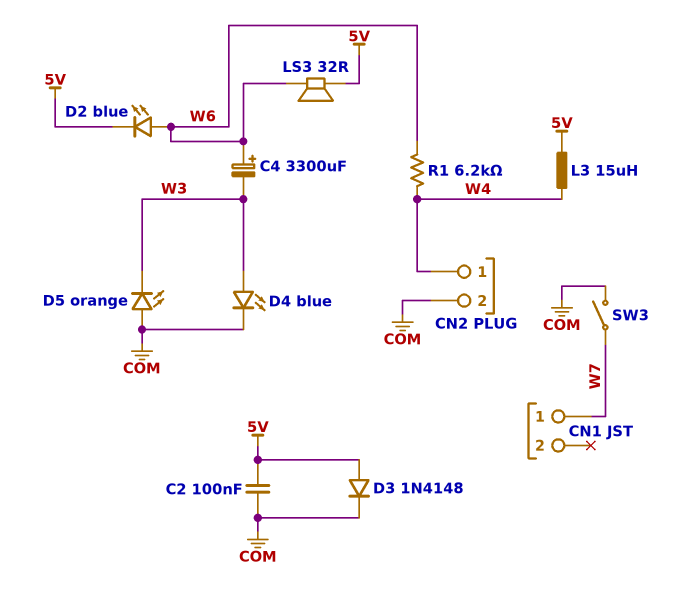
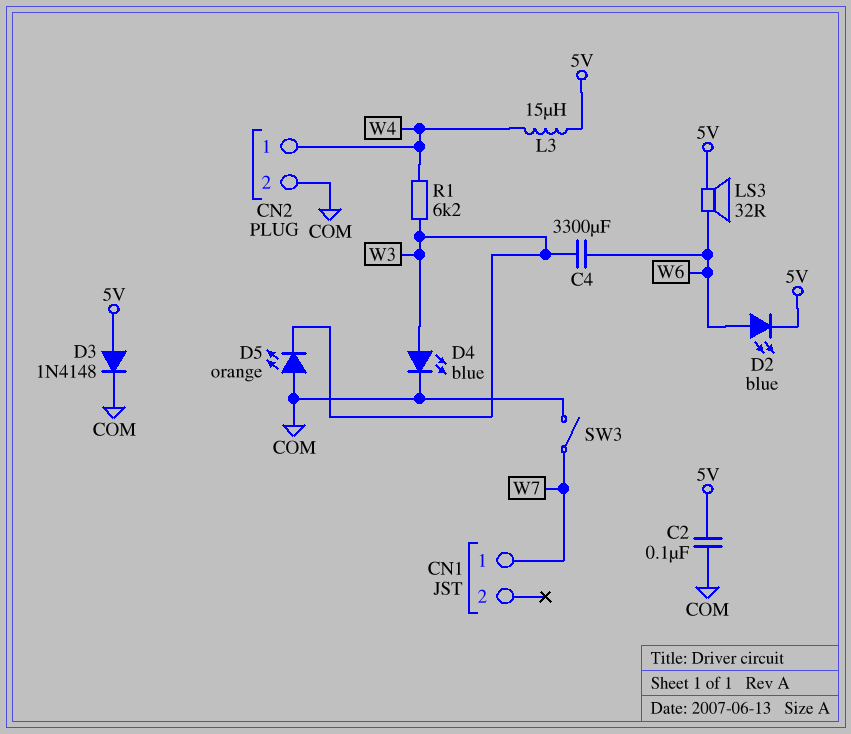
C4: 3300uF (plus W6, minus W3) -> 3300uF (W3, W6)
R1: 6.2k (W4, W6) -> 6.2k (W3, W4)

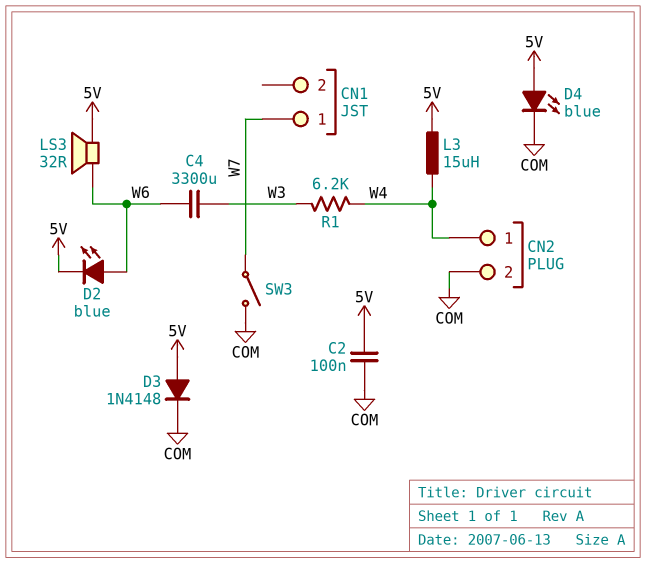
D4: LED blue (A W3, K COM) -> LED blue (A 5V, K COM)
D5: LED orange (A COM, K W3) -> none

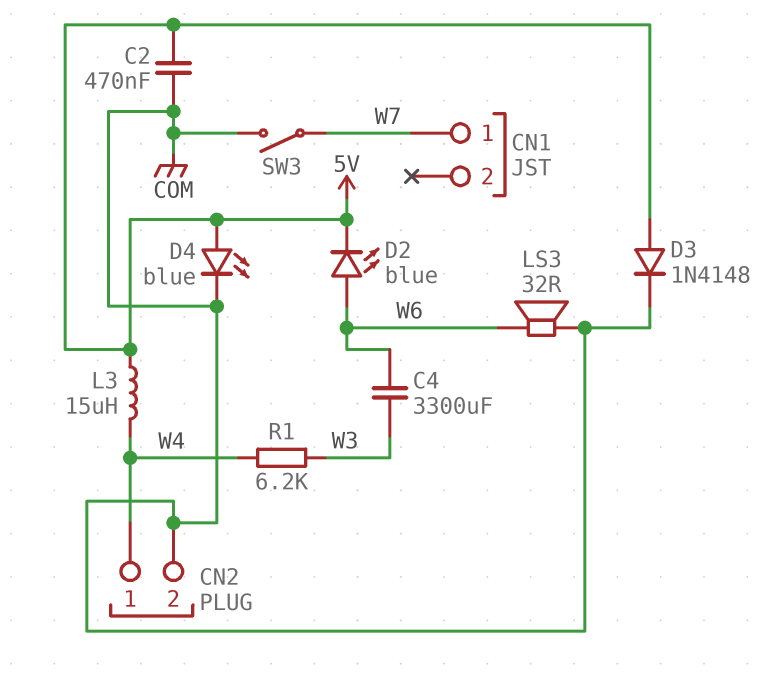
C2: 100nF (5V, COM) -> 470nF (5V, COM)
LS3: speaker 32R (5V, W6) -> speaker 32R (COM, W6)

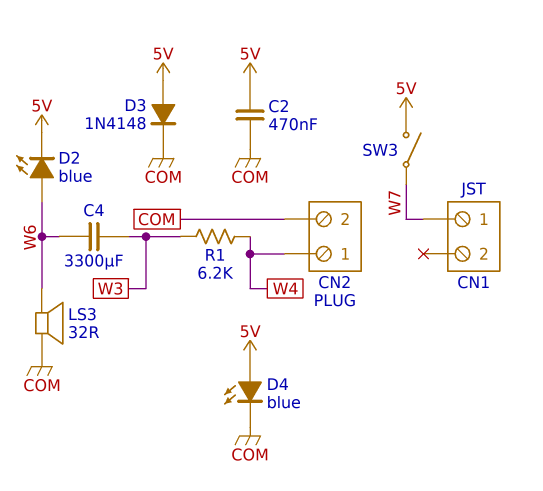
L3: 15uH (5V, W4) -> none
SW3: switch (COM, W7) -> switch (5V, W7)

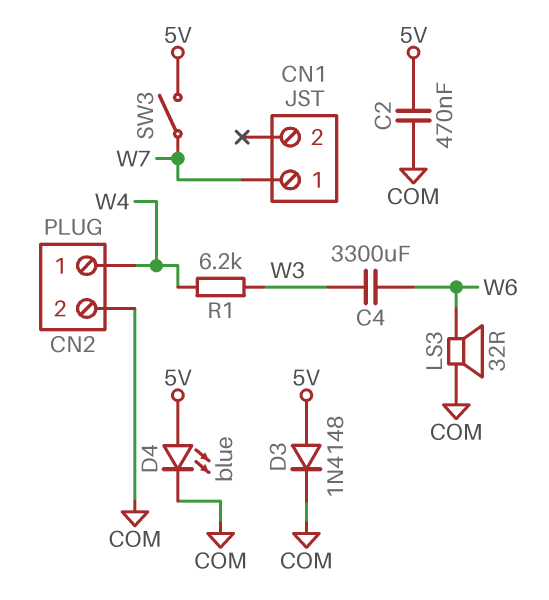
D2: LED blue (A W6, K 5V) -> none

